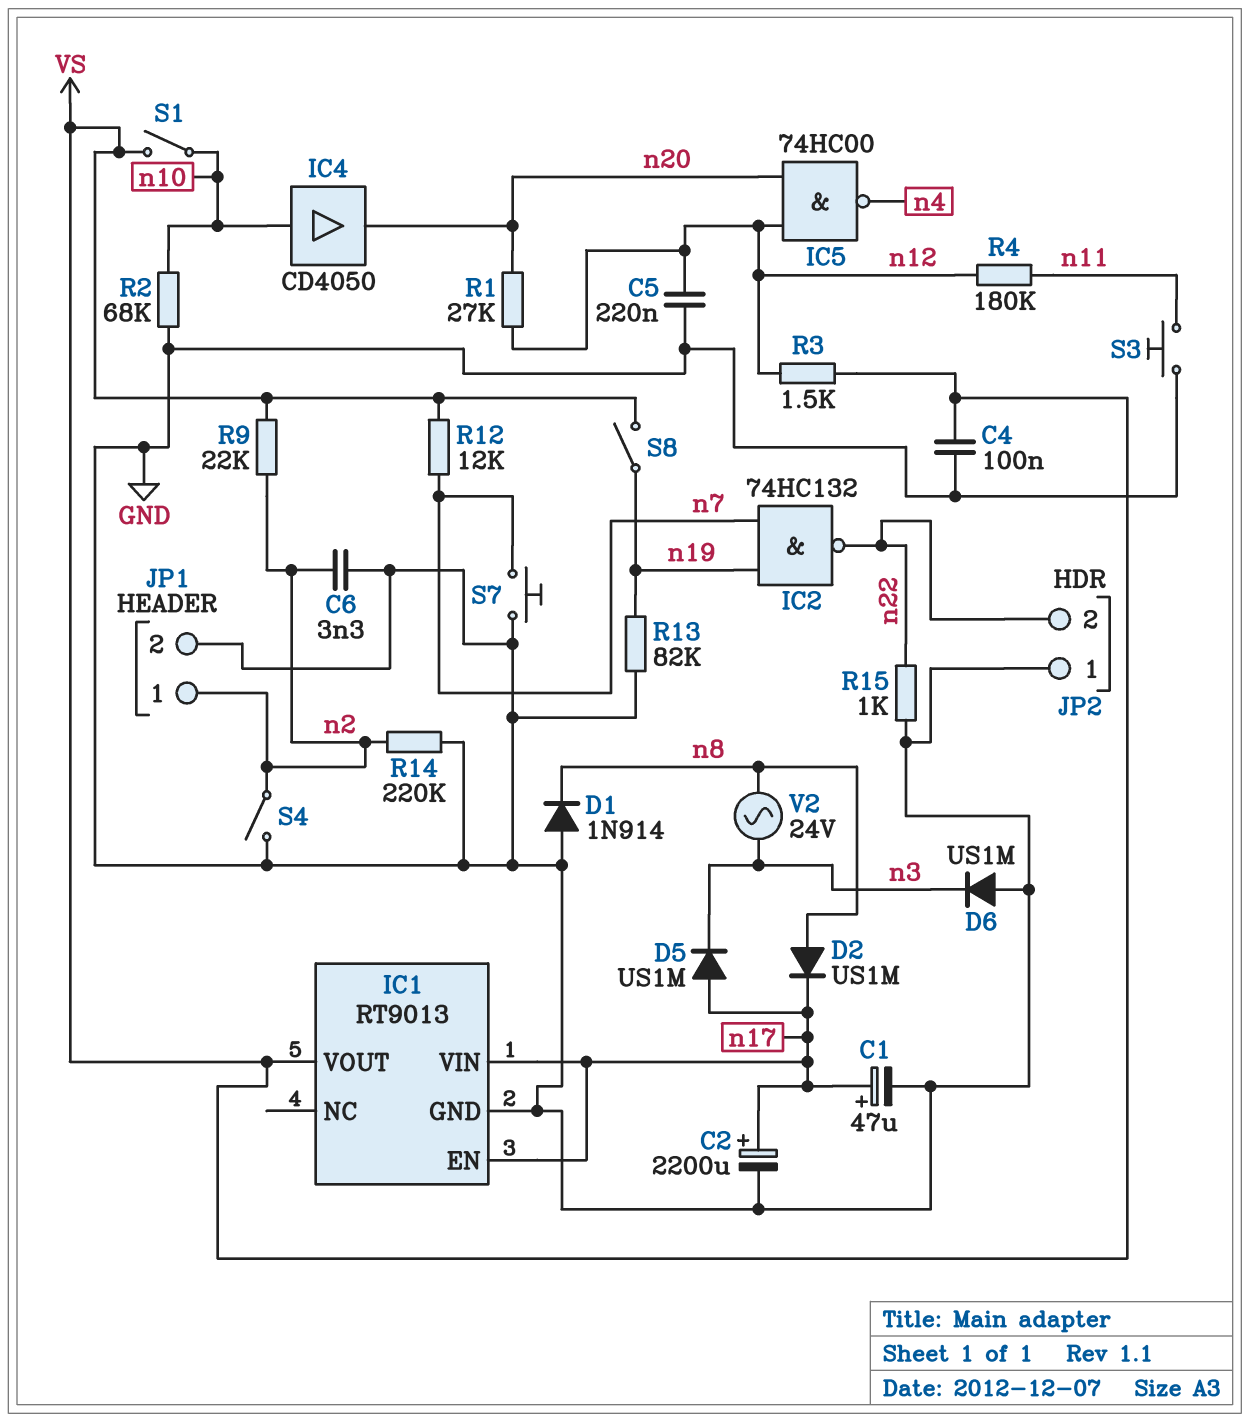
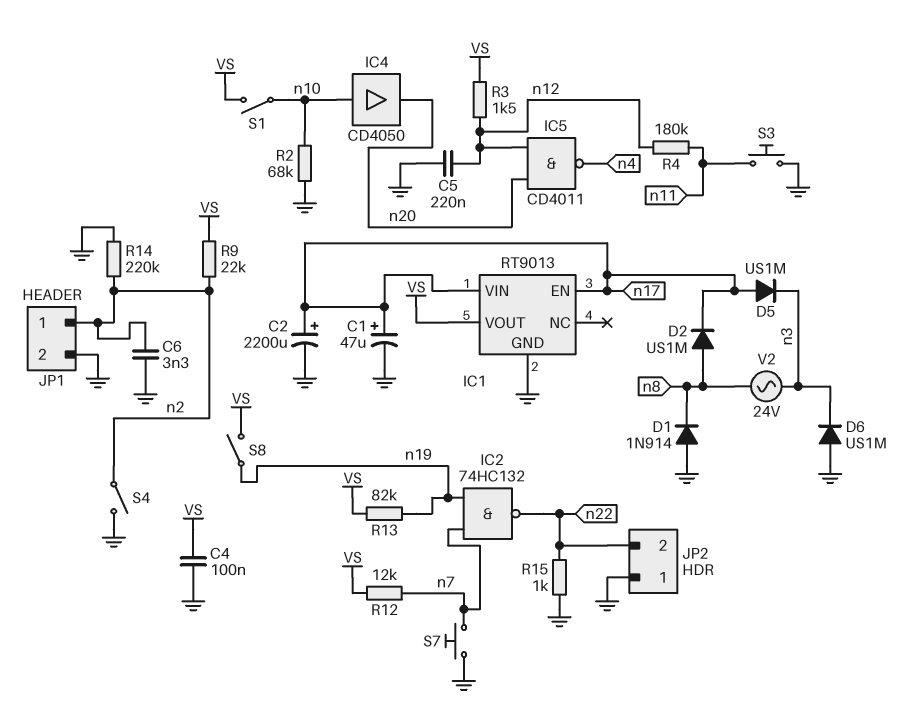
IC5: NAND 74HC00 (in n12, in n20, out n4) -> NAND CD4011 (in n12, in n20, out n4)
R1: 27k (n12, n20) -> none
R13: 82k (GND, n19) -> 82k (VS, n19)

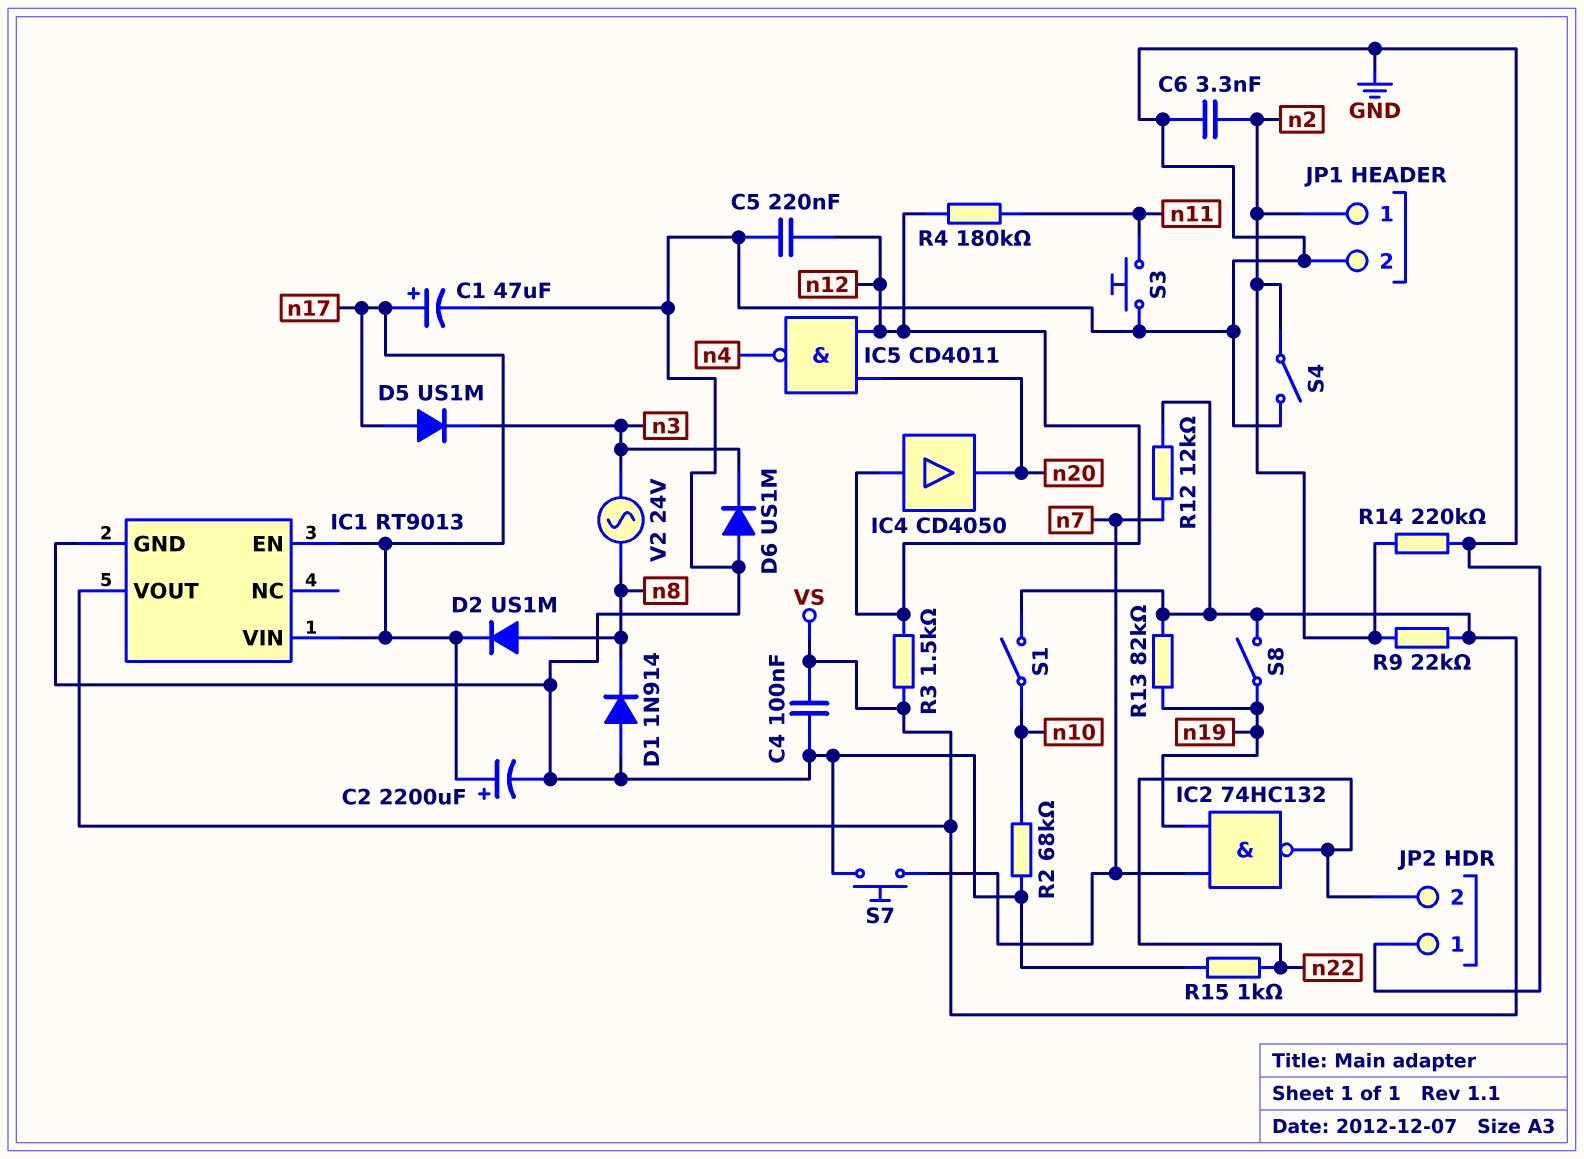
IC4: buffer CD4050 (in n10, out n20) -> buffer CD4050 (in n12, out n20)

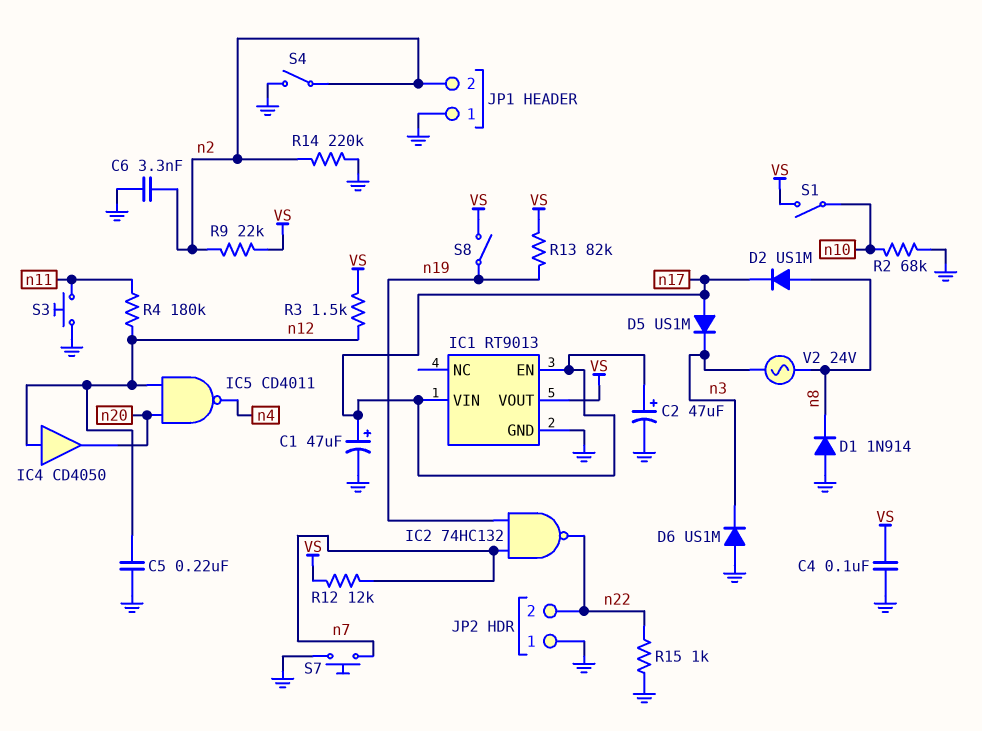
C2: 2200uF (plus n17, minus GND) -> 47uF (plus n17, minus GND)
JP1 pin 1: n2 -> GND
JP1 pin 2: GND -> n2

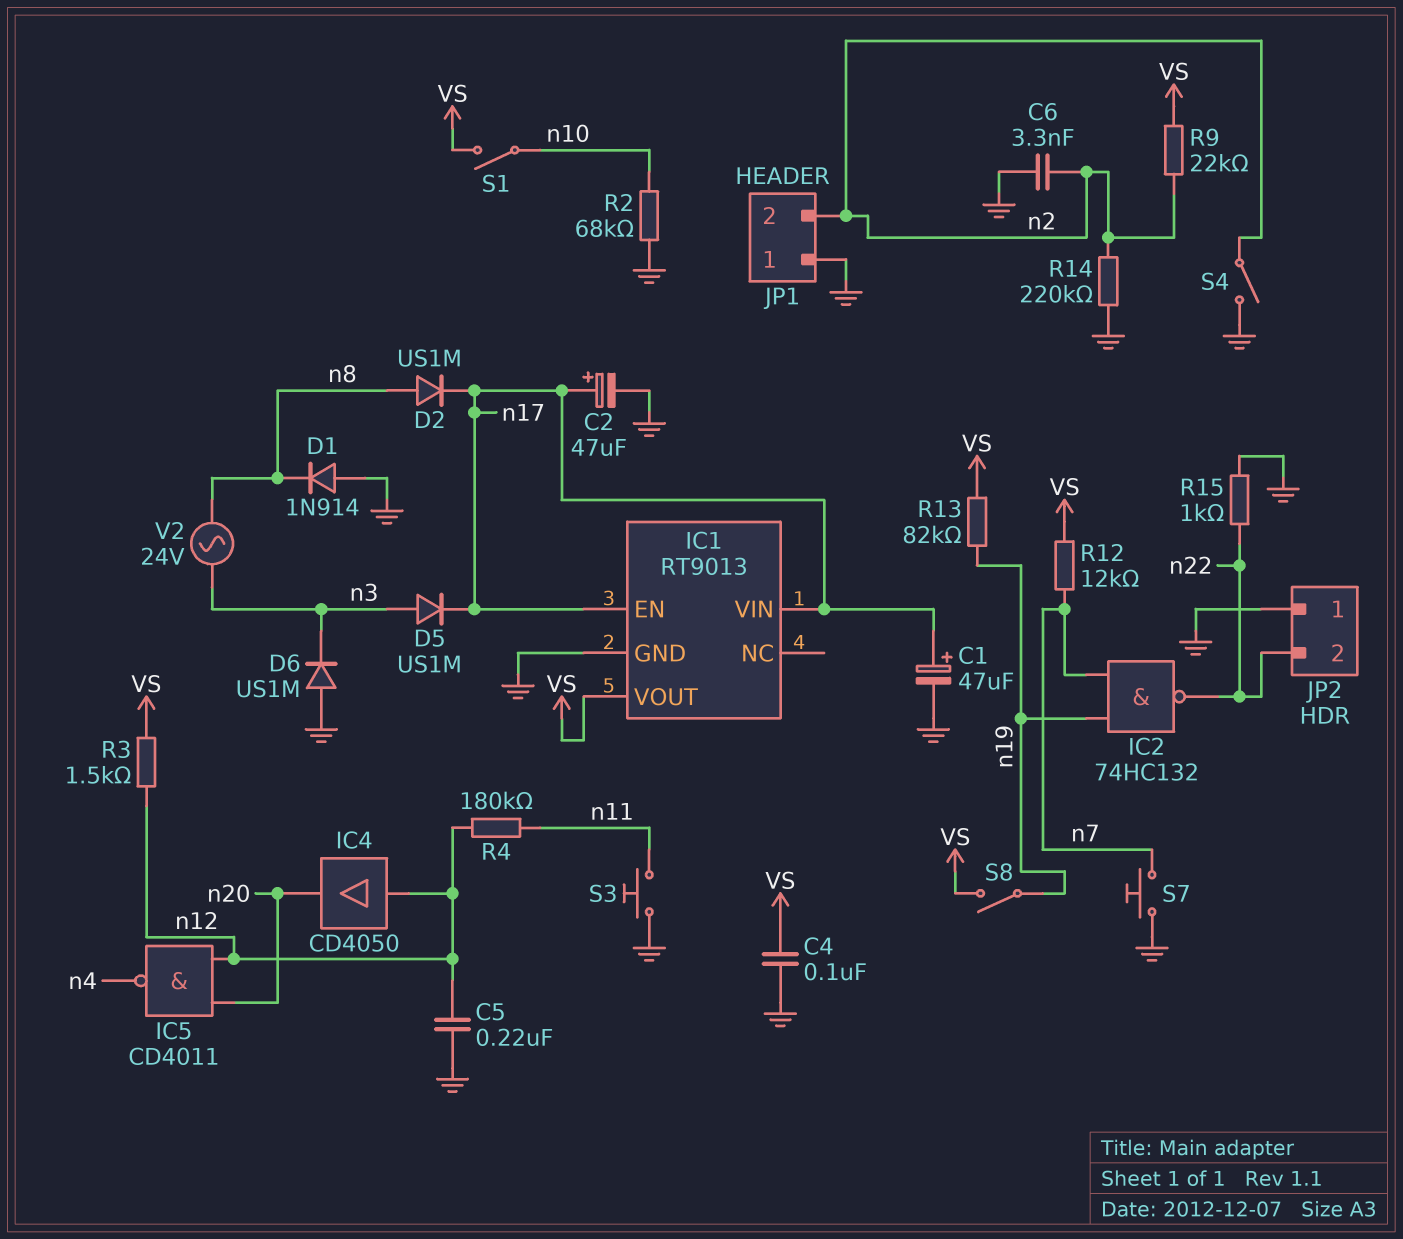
D5: diode US1M (A n17, K n3) -> diode US1M (A n3, K n17)

